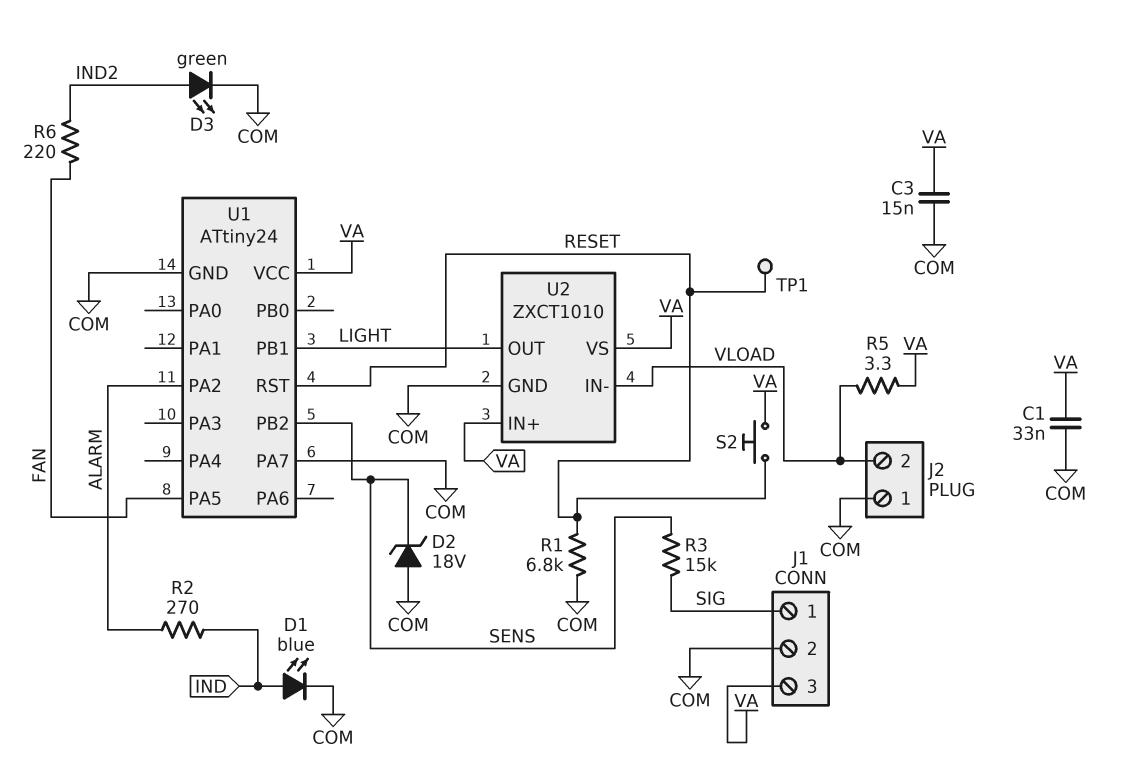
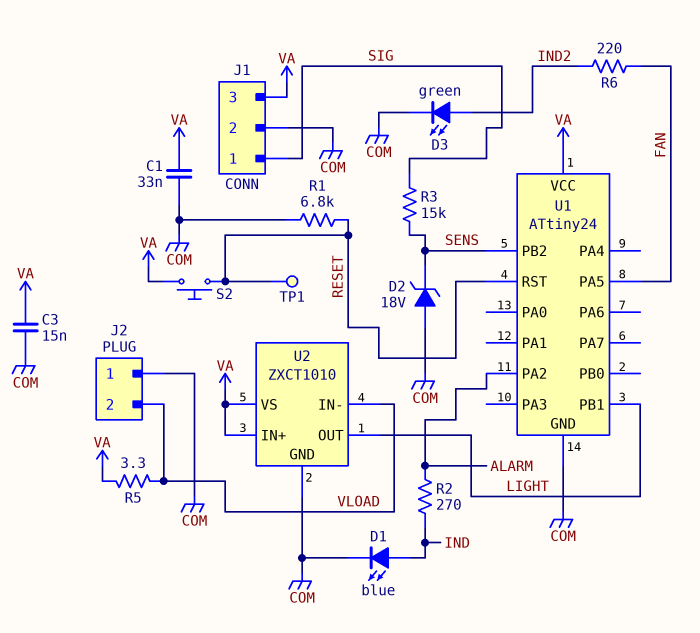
U1 pin PA7: COM -> none

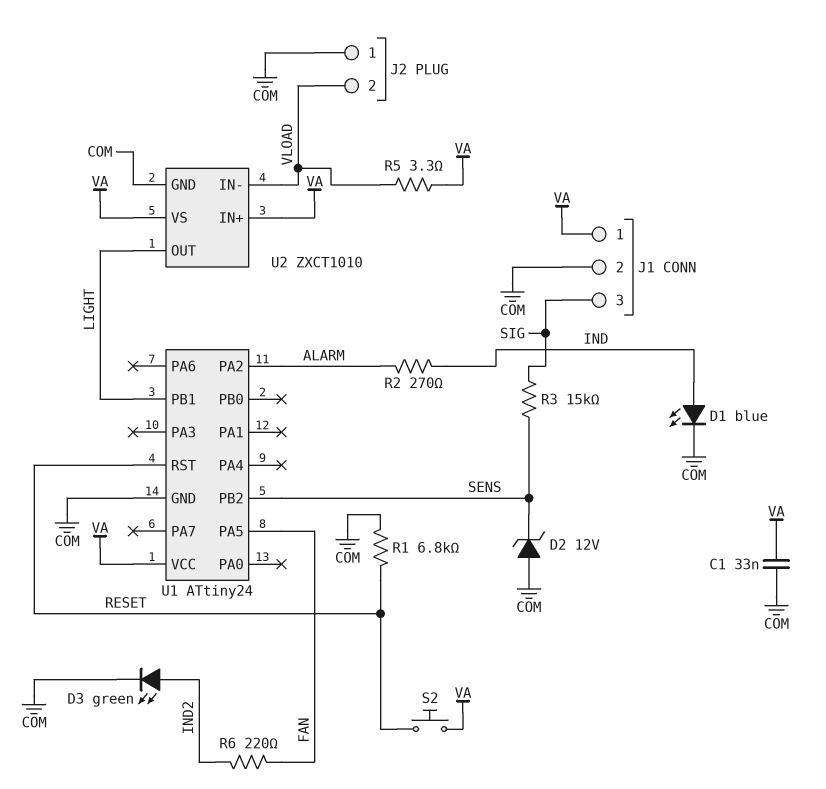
C3: 15nF (COM, VA) -> none
D2: zener 18V (A COM, K SENS) -> zener 12V (A COM, K SENS)
J1 pin 1: SIG -> VA
J1 pin 3: VA -> SIG
TP1: test point (RESET) -> none

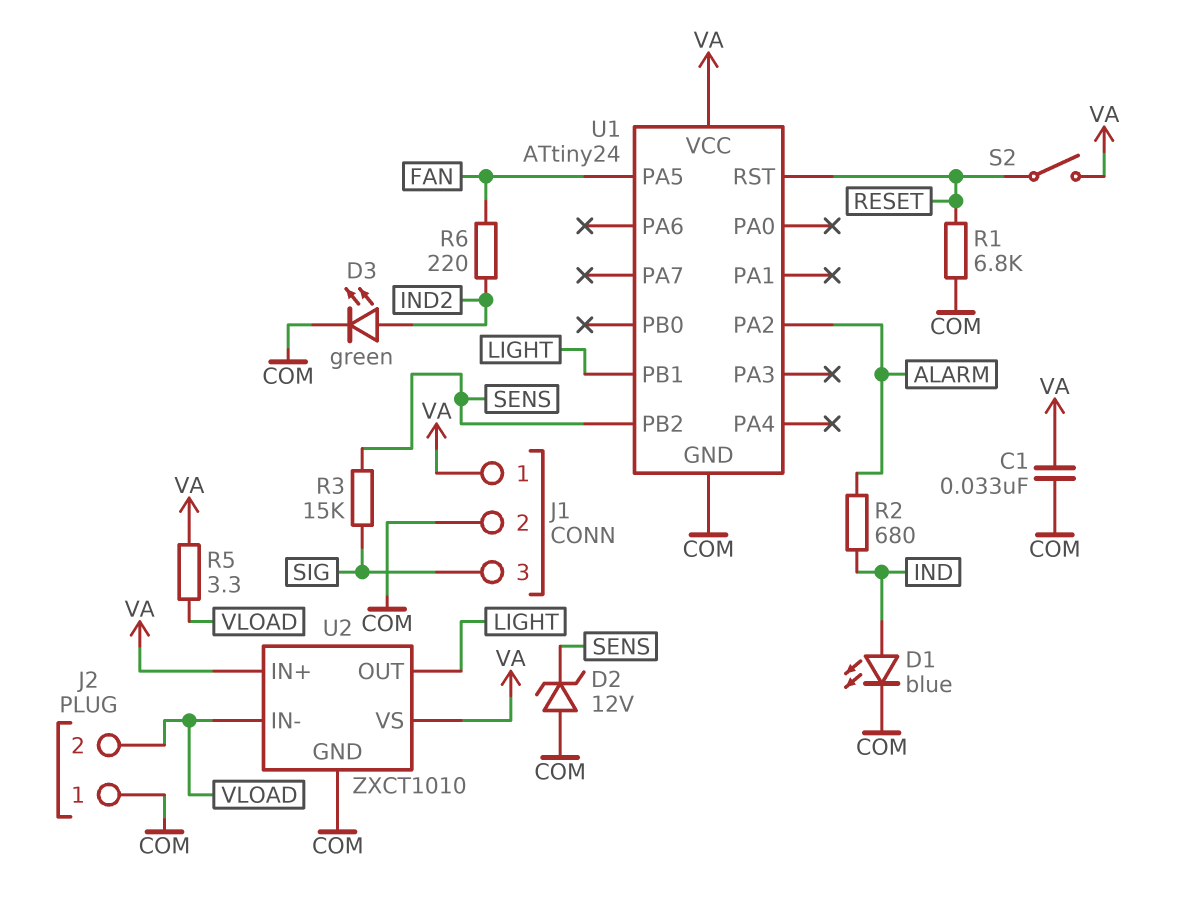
R2: 270 (ALARM, IND) -> 680 (ALARM, IND)
S2: button (RESET, VA) -> switch (RESET, VA)

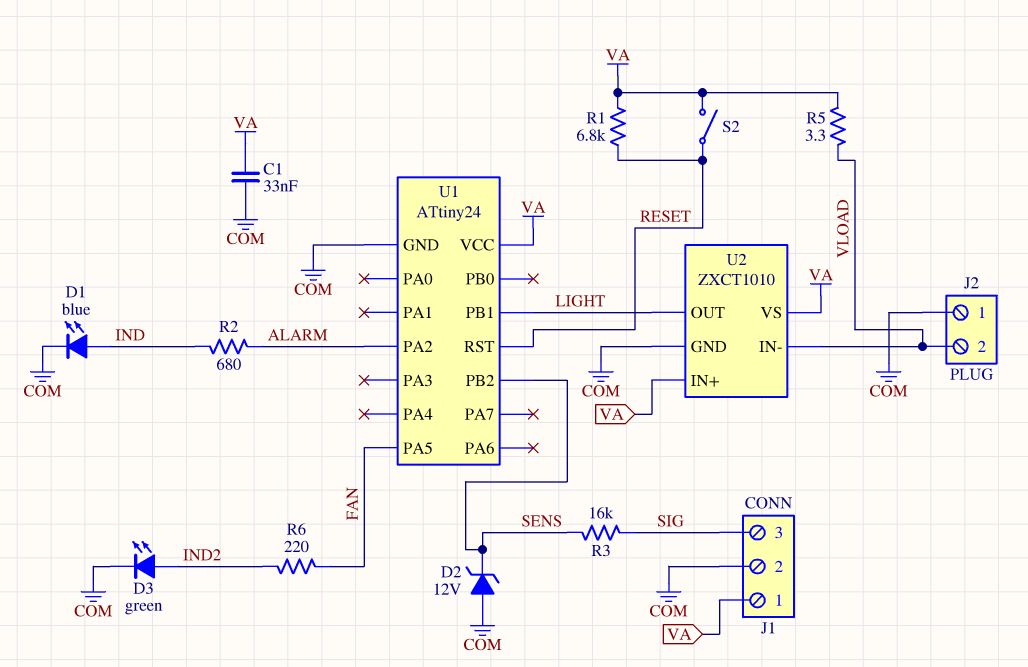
R1: 6.8k (COM, RESET) -> 6.8k (RESET, VA)
R3: 15k (SENS, SIG) -> 16k (SENS, SIG)

